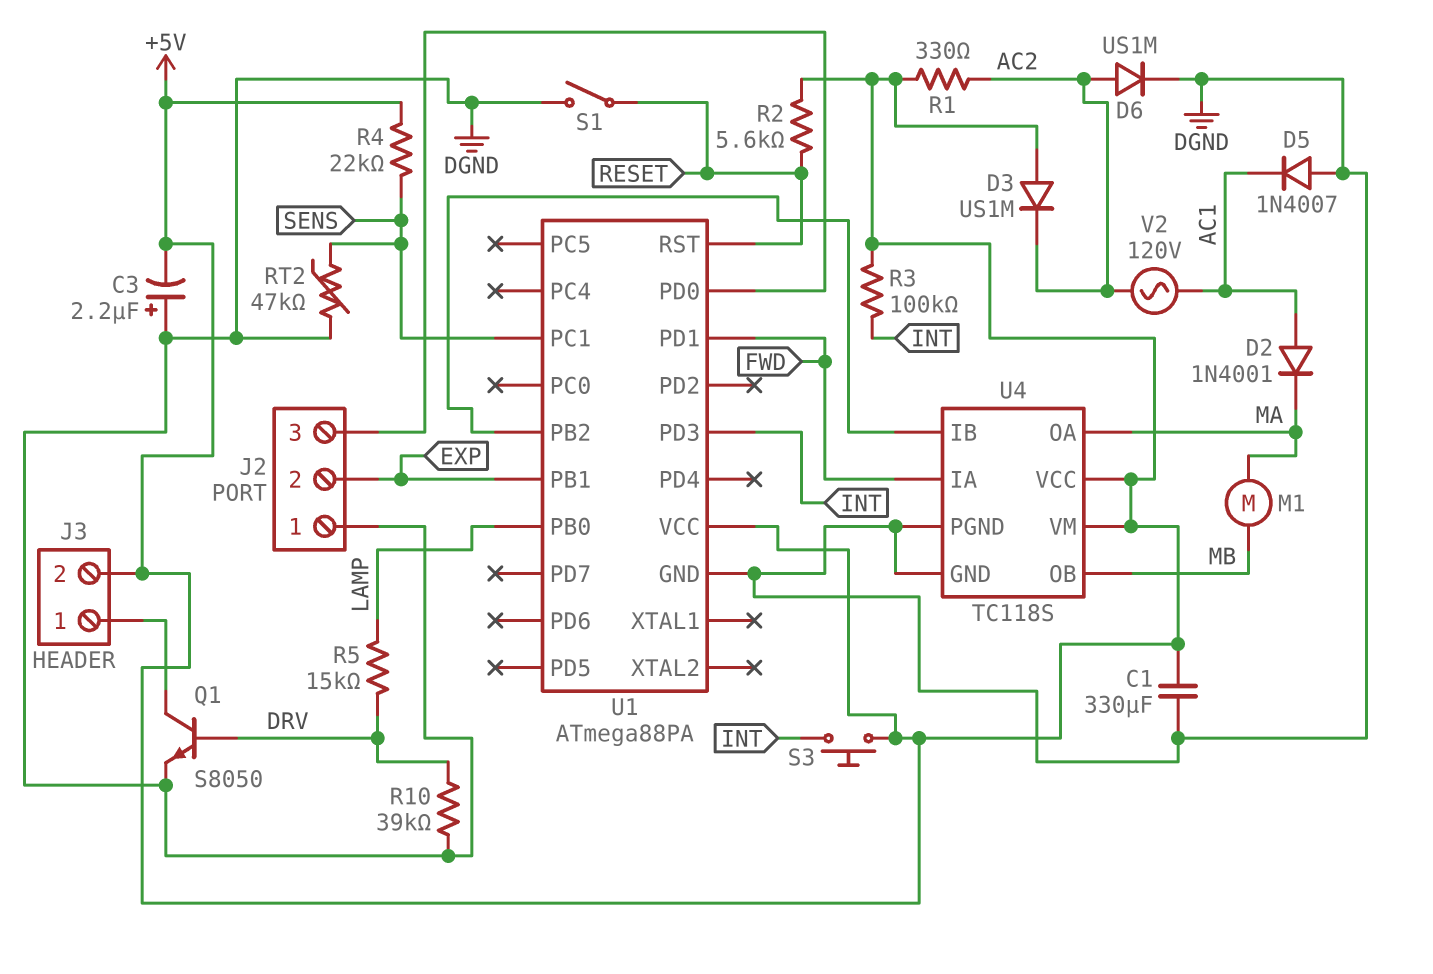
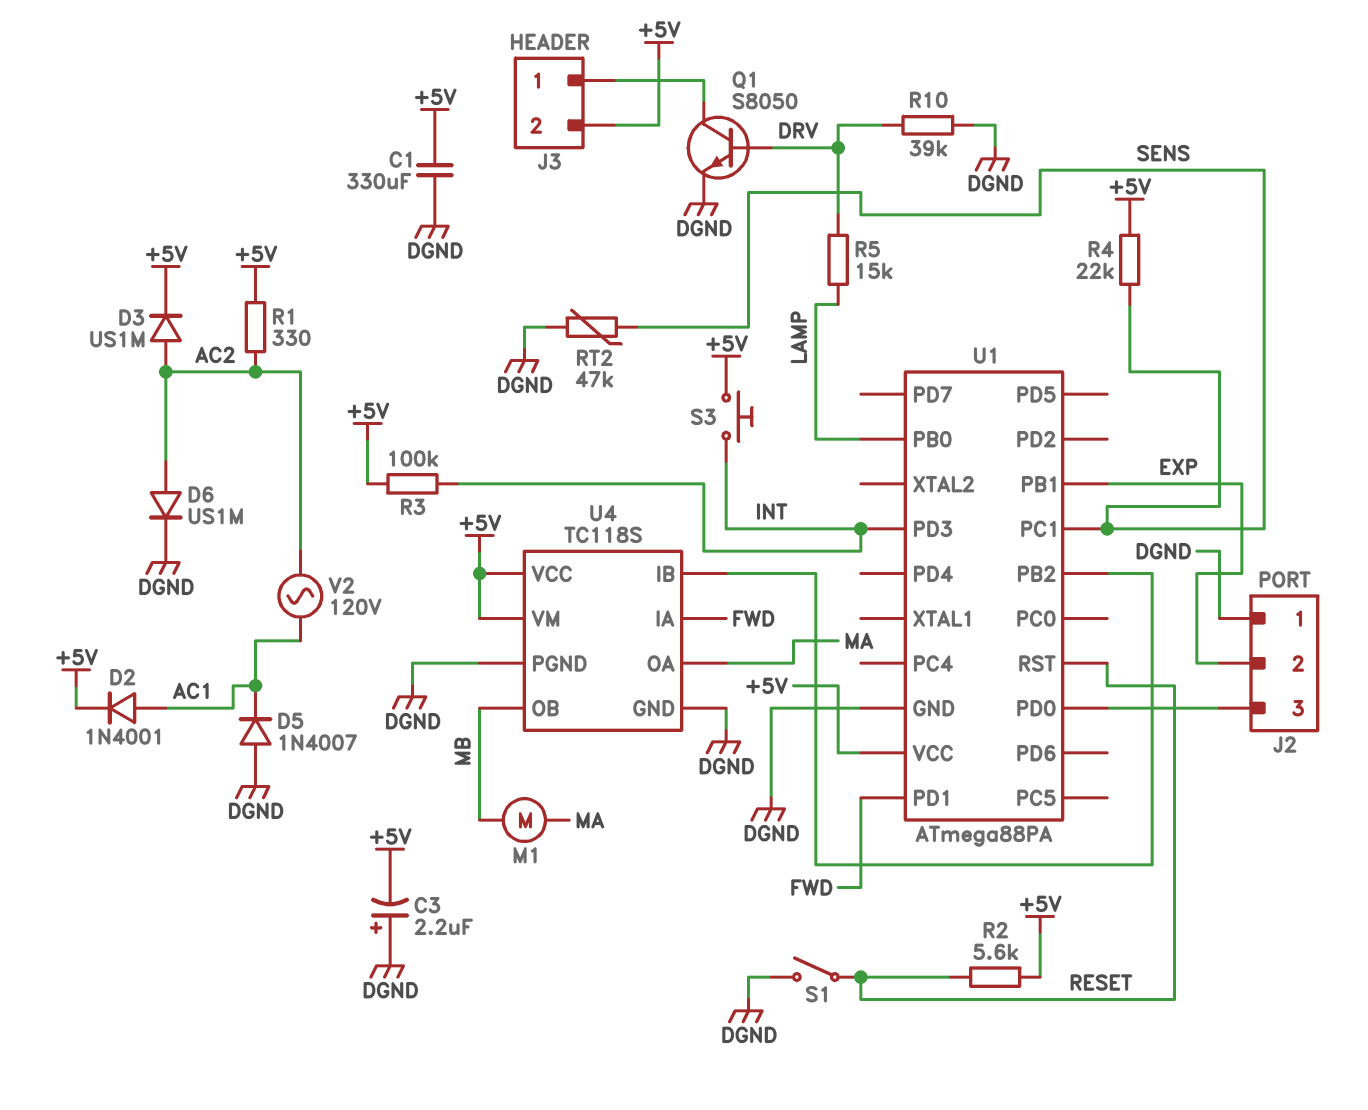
D2: diode 1N4001 (A AC1, K MA) -> diode 1N4001 (A AC1, K +5V)
D3: diode US1M (A +5V, K AC2) -> diode US1M (A AC2, K +5V)

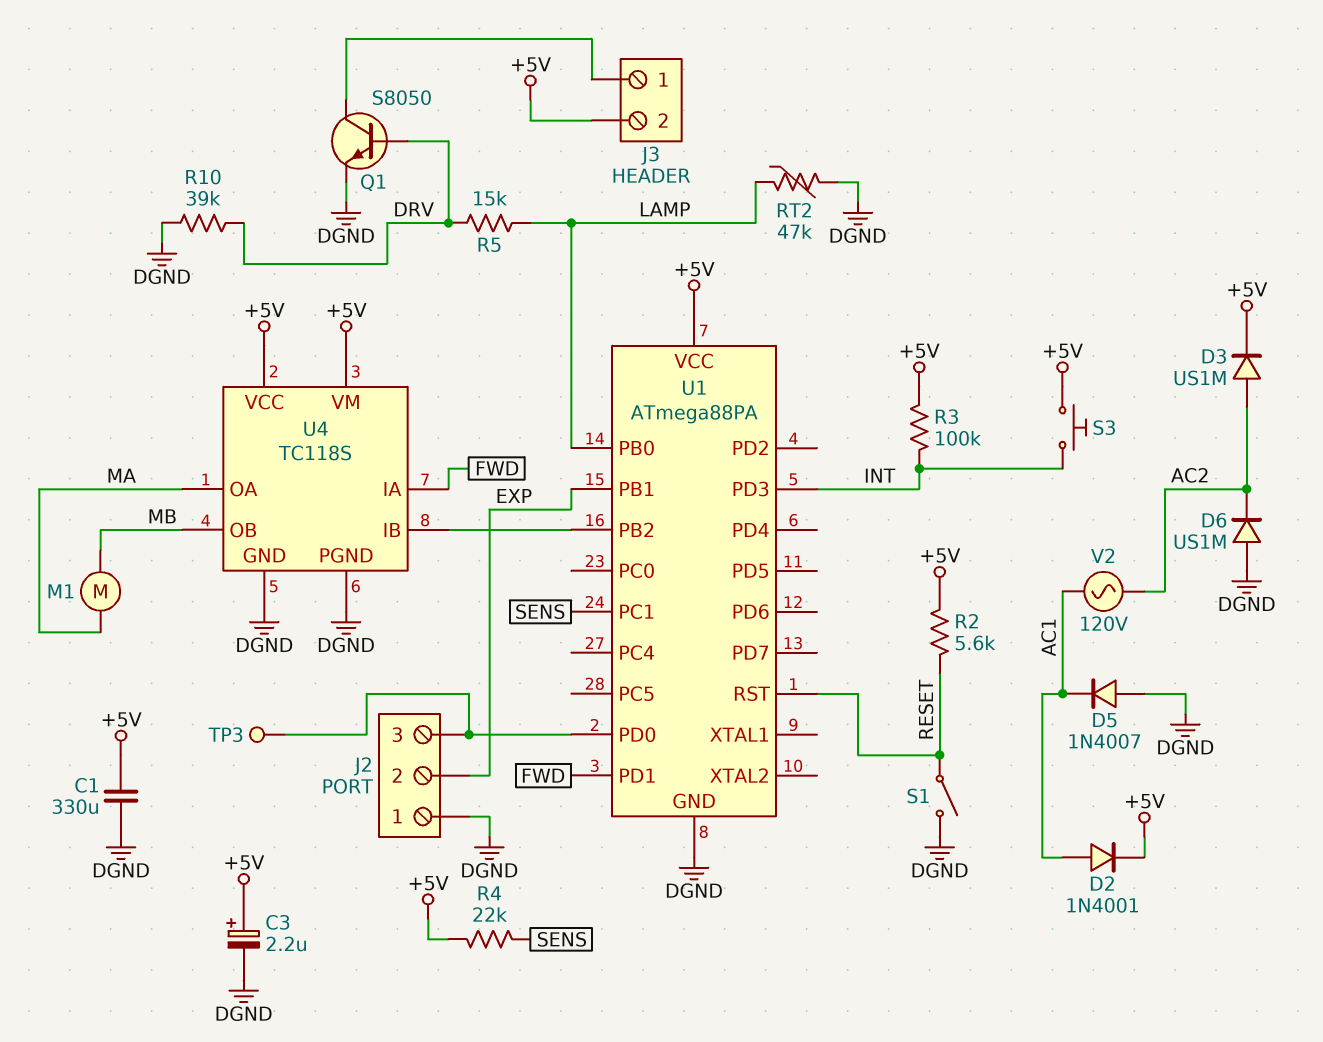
C3: 2.2uF (plus DGND, minus +5V) -> 2.2uF (plus +5V, minus DGND)
D6: diode US1M (A AC2, K DGND) -> diode US1M (A DGND, K AC2)
R1: 330 (+5V, AC2) -> none
RT2: 47k (DGND, SENS) -> 47k (DGND, LAMP)
TP3: none -> test point (J2/3)

